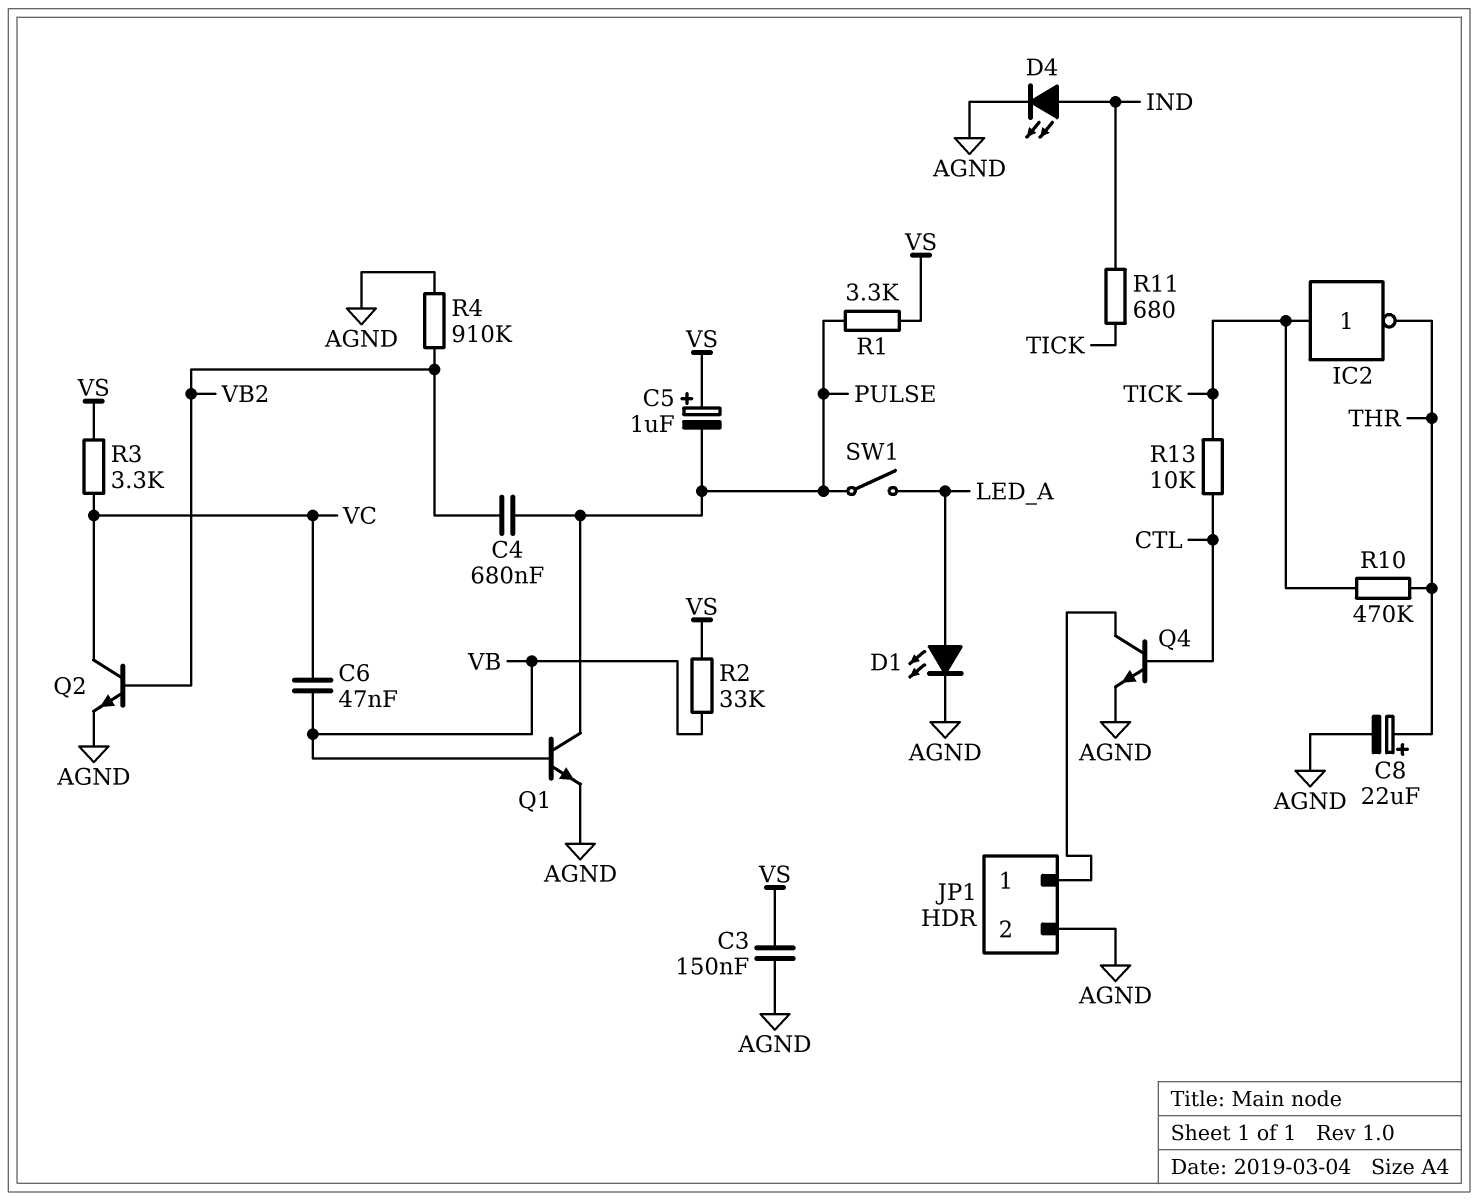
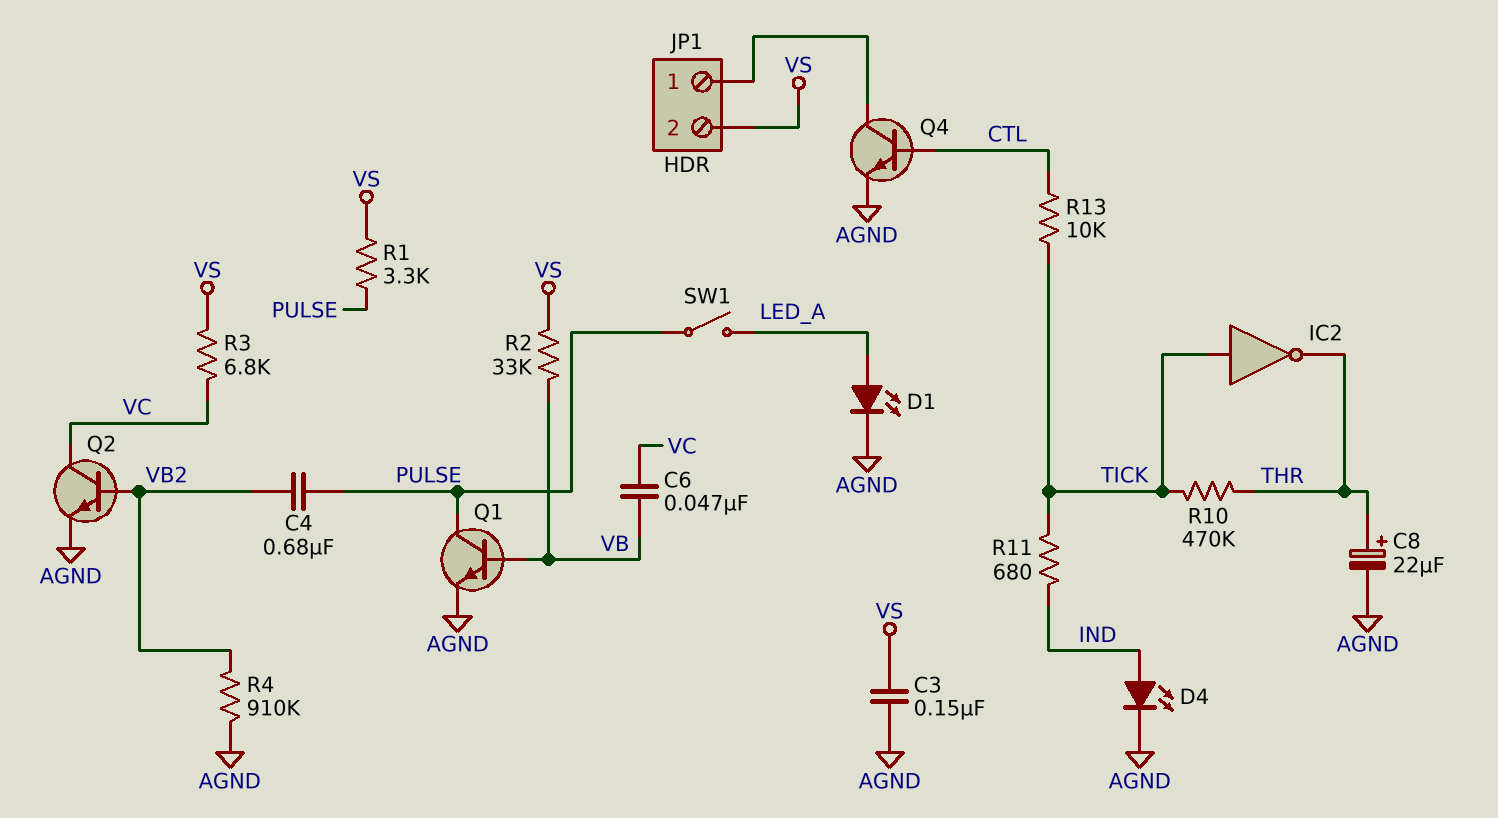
C5: 1uF (plus VS, minus PULSE) -> none
JP1 pin 2: AGND -> VS
R3: 3.3k (VC, VS) -> 6.8k (VC, VS)

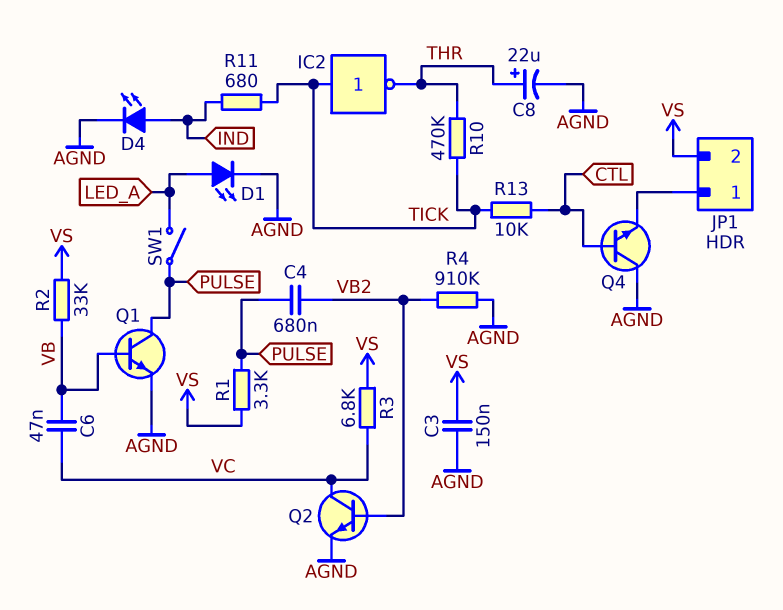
Q4: NPN (B CTL, C JP1/1, E AGND) -> NPN (B CTL, C AGND, E JP1/1)

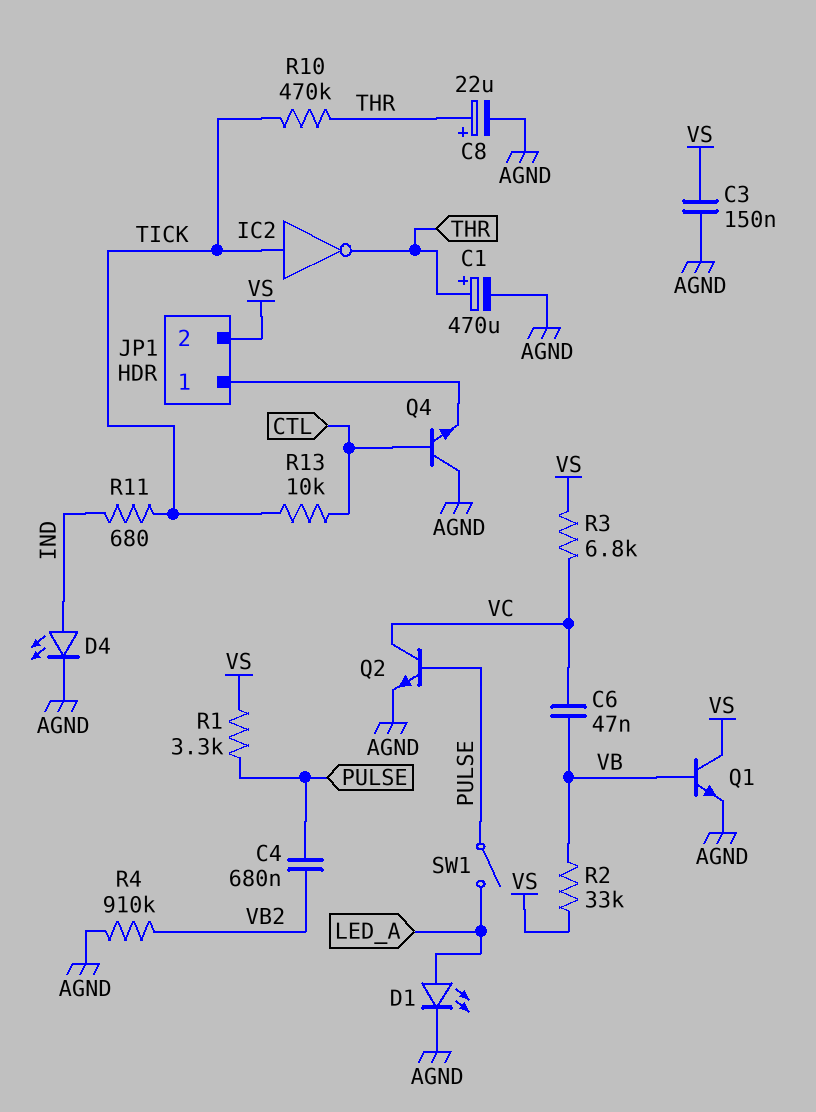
C1: none -> 470uF (plus THR, minus AGND)
Q1: NPN (B VB, C PULSE, E AGND) -> NPN (B VB, C VS, E AGND)
Q2: NPN (B VB2, C VC, E AGND) -> NPN (B PULSE, C VC, E AGND)

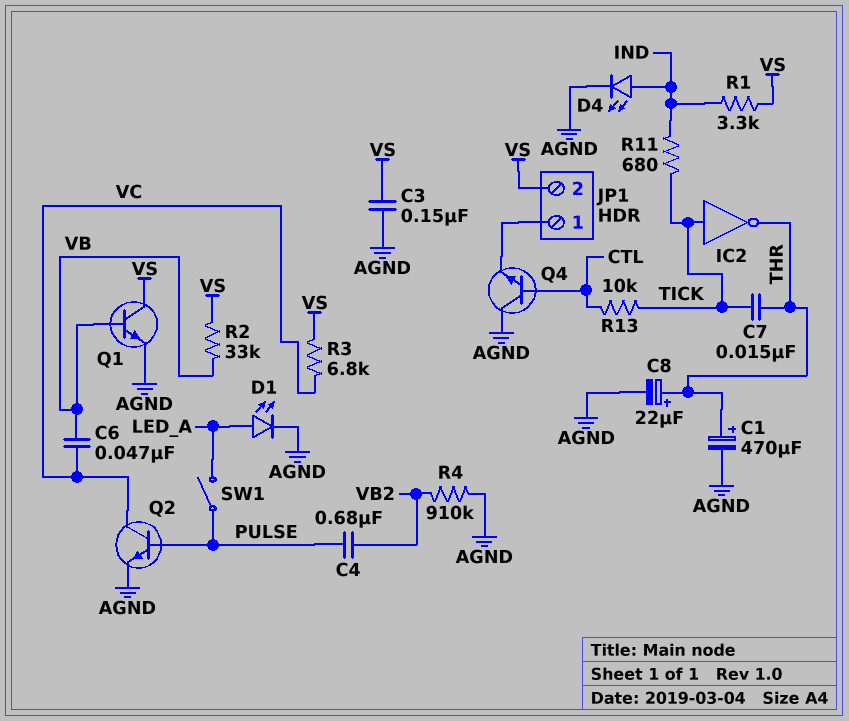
C7: none -> 15nF (THR, TICK)
R1: 3.3k (PULSE, VS) -> 3.3k (IND, VS)
R10: 470k (THR, TICK) -> none

